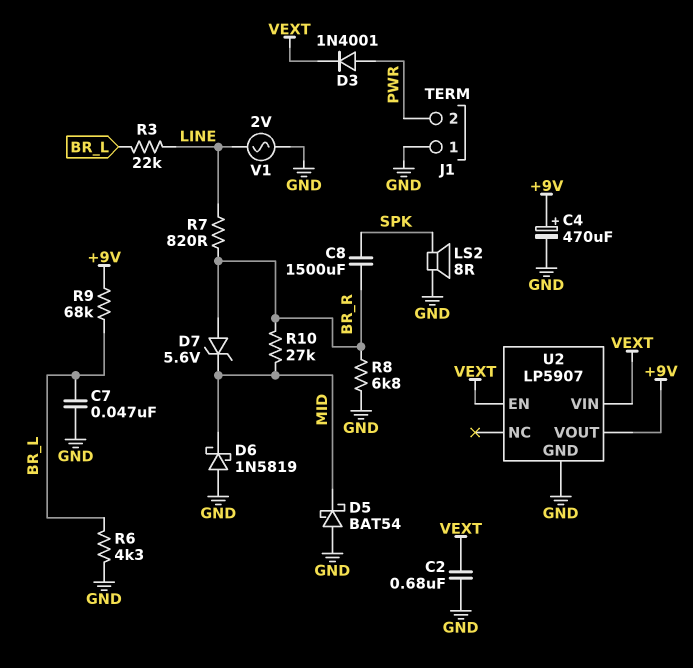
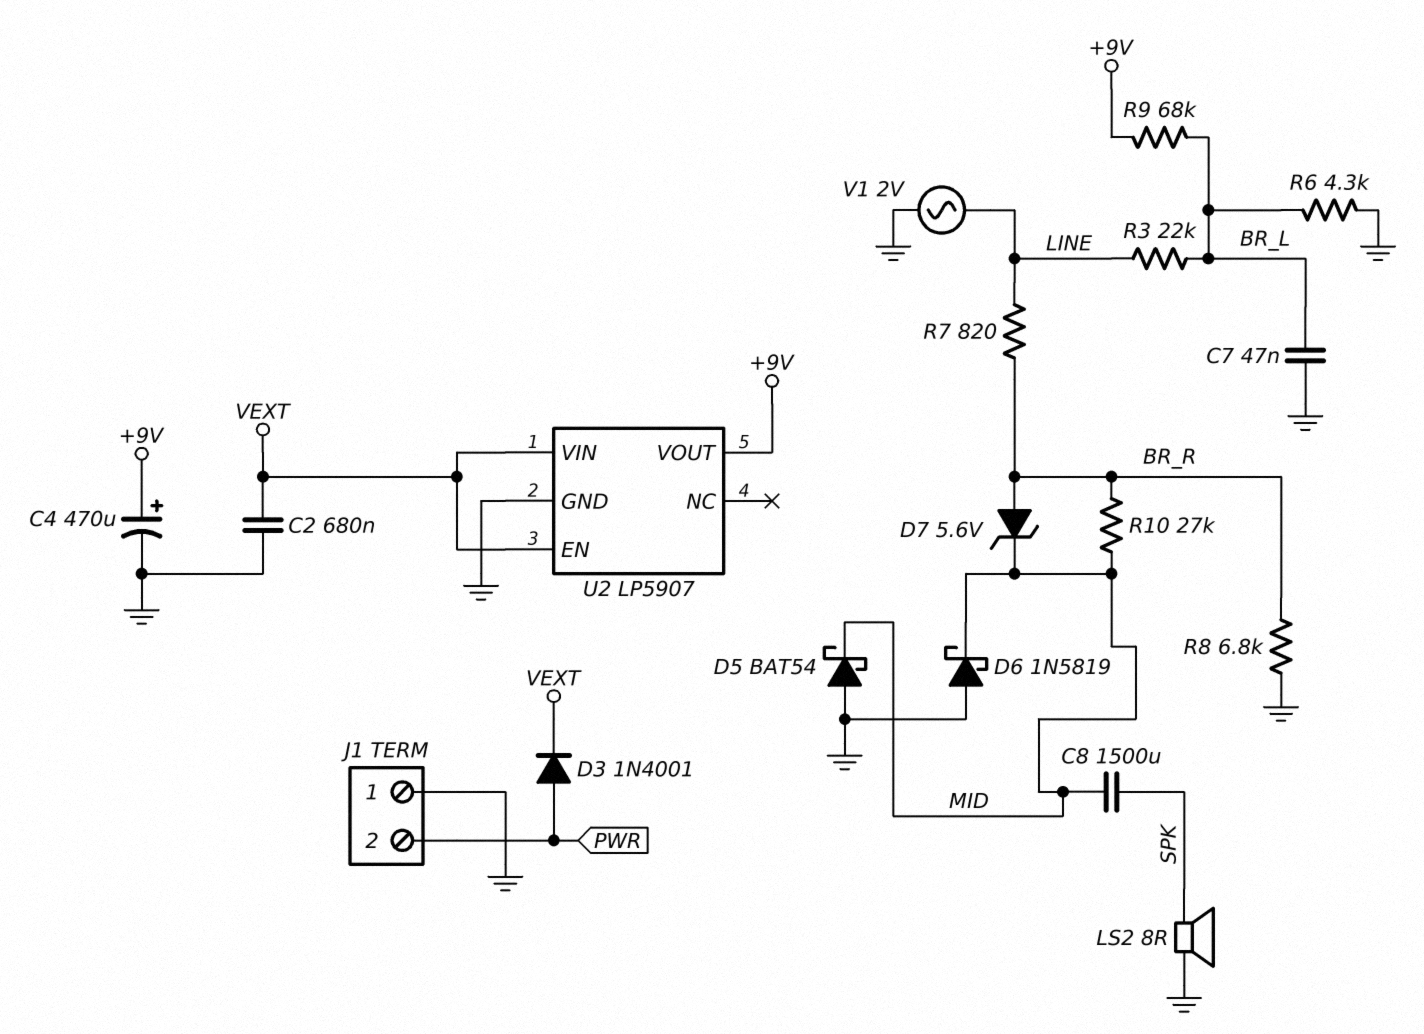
C8: 1500uF (BR_R, SPK) -> 1500uF (MID, SPK)

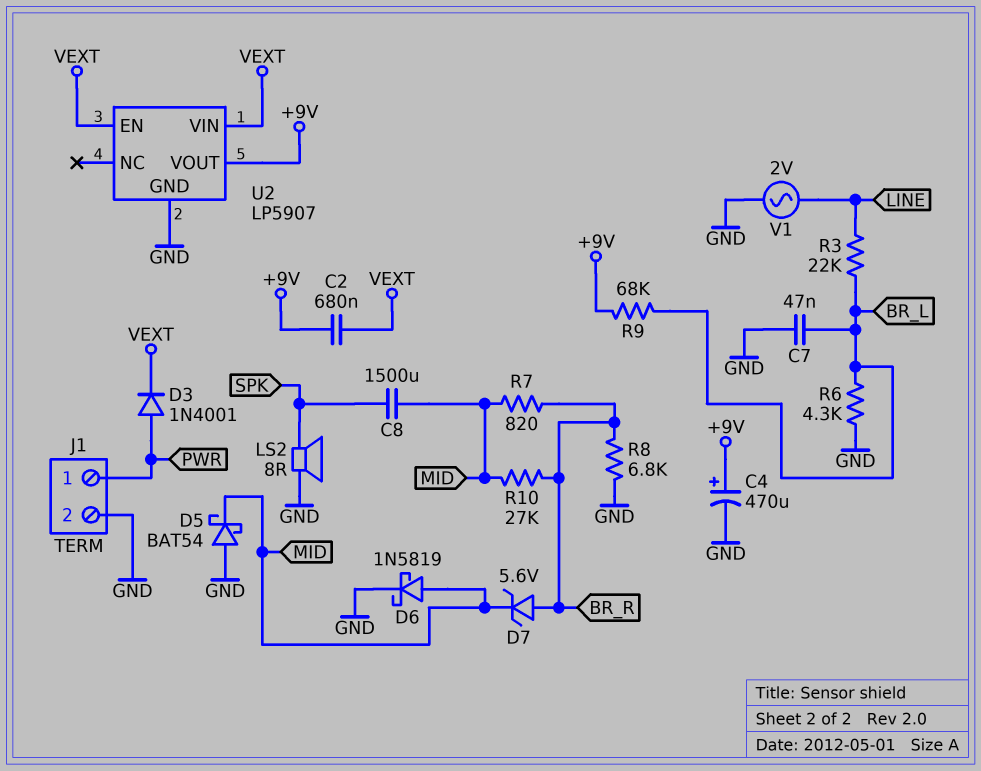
C2: 680nF (GND, VEXT) -> 680nF (+9V, VEXT)
D6: schottky 1N5819 (A GND, K MID) -> schottky 1N5819 (A MID, K GND)
J1 pin 1: GND -> PWR
J1 pin 2: PWR -> GND
R7: 820 (BR_R, LINE) -> 820 (BR_R, MID)

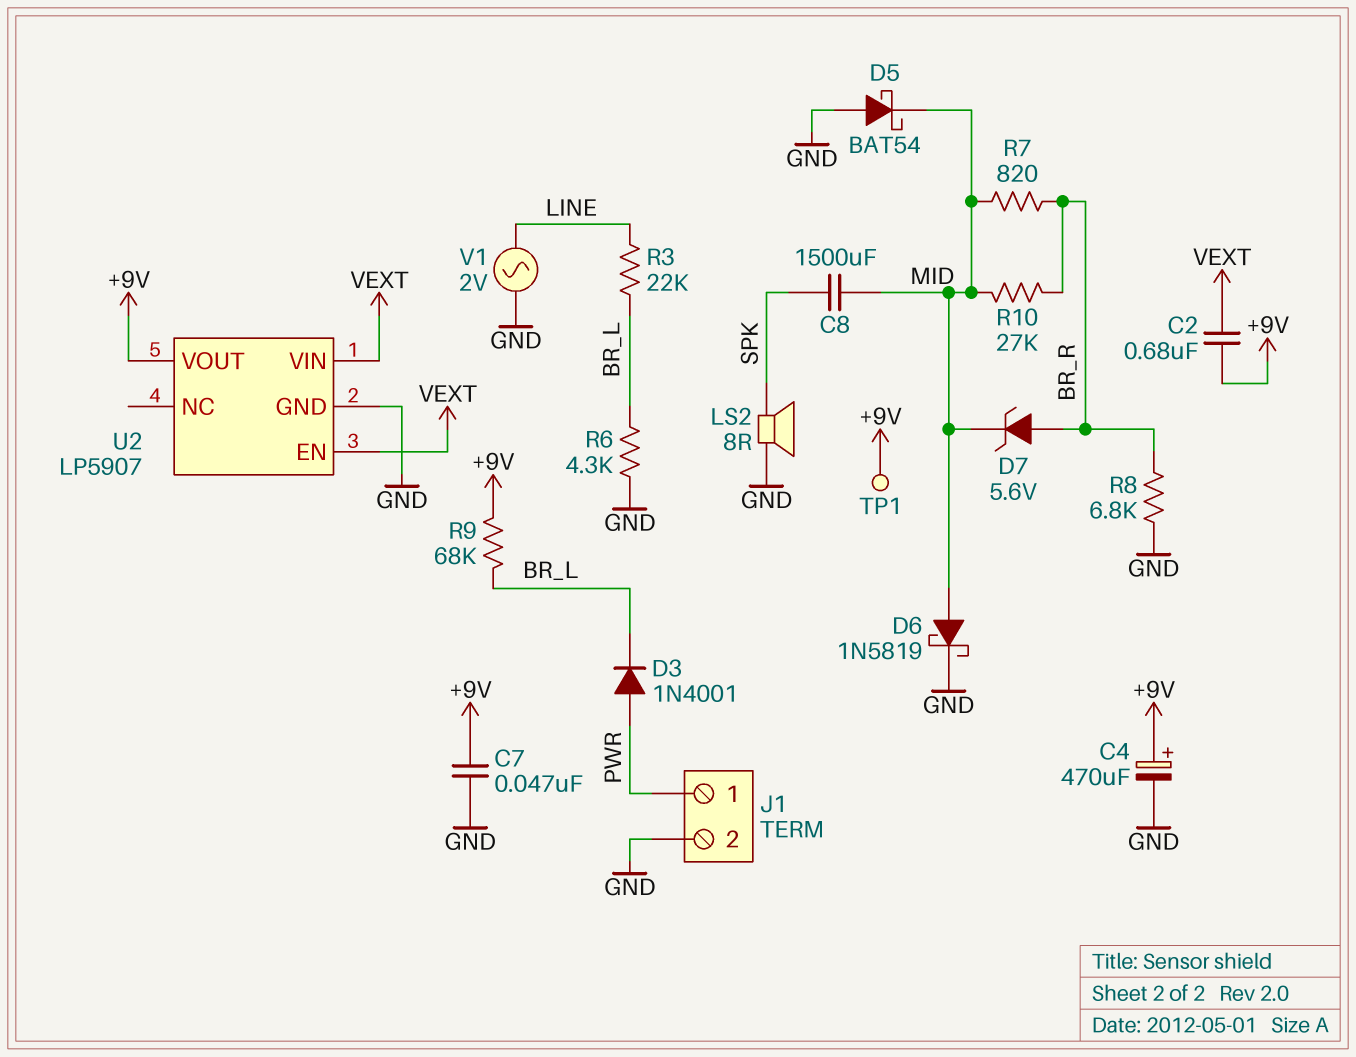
C7: 47nF (BR_L, GND) -> 47nF (+9V, GND)
D3: diode 1N4001 (A PWR, K VEXT) -> diode 1N4001 (A PWR, K BR_L)
TP1: none -> test point (+9V)

